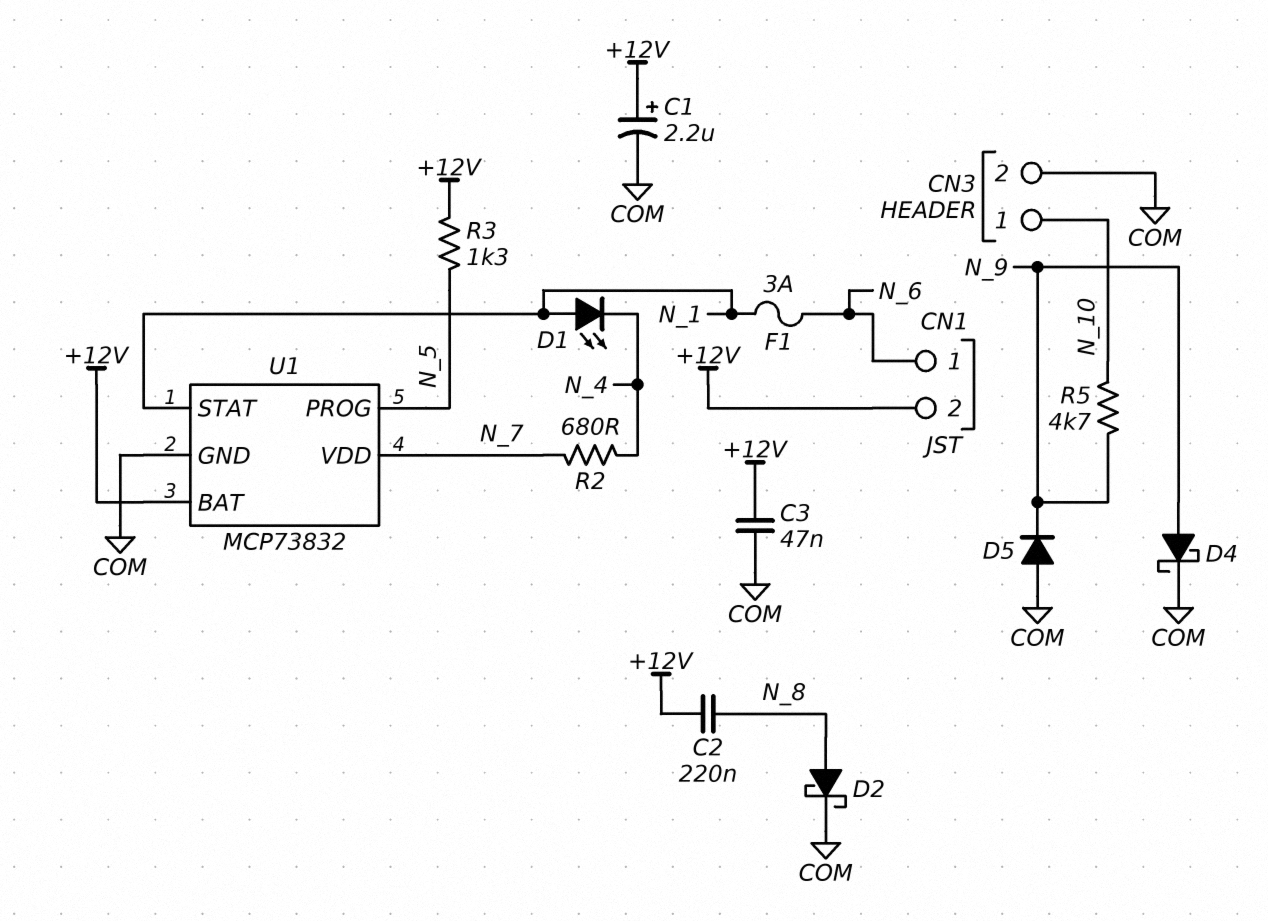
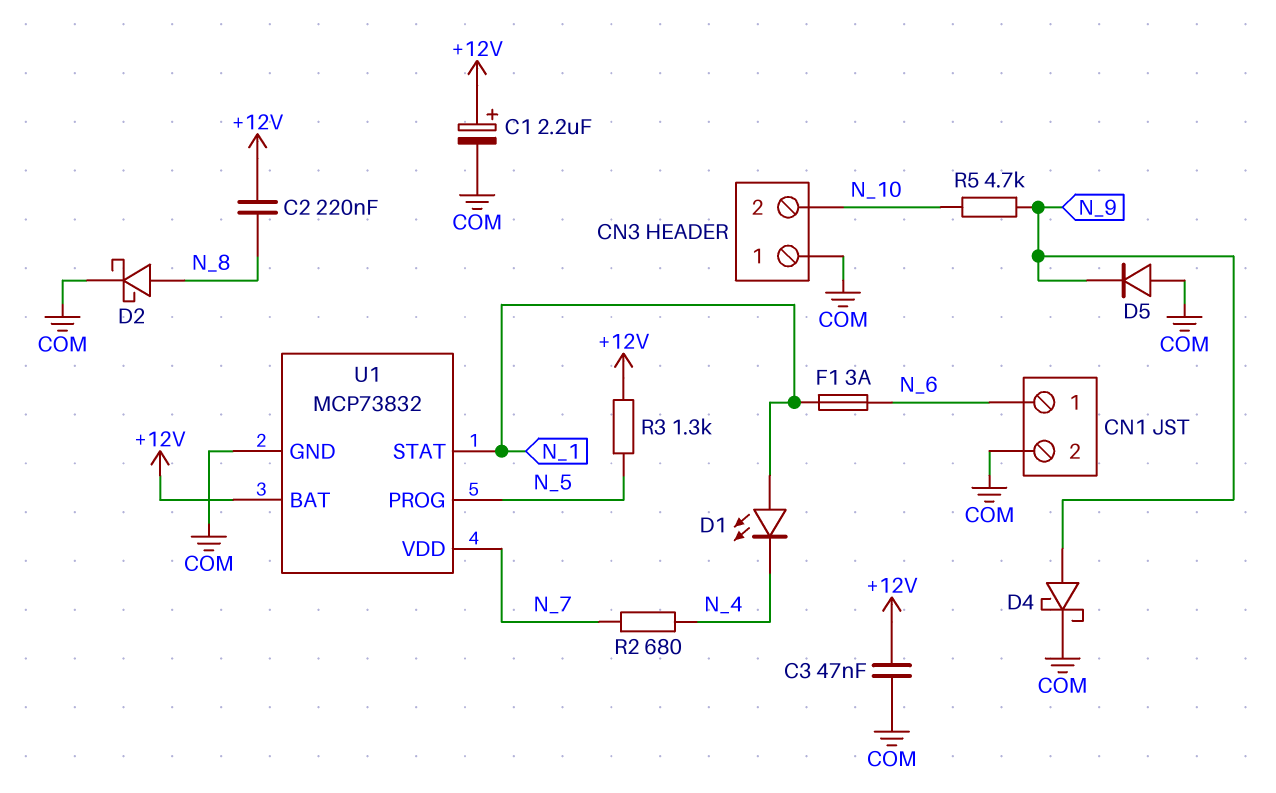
CN1 pin 2: +12V -> COM
CN3 pin 1: N_10 -> COM
CN3 pin 2: COM -> N_10

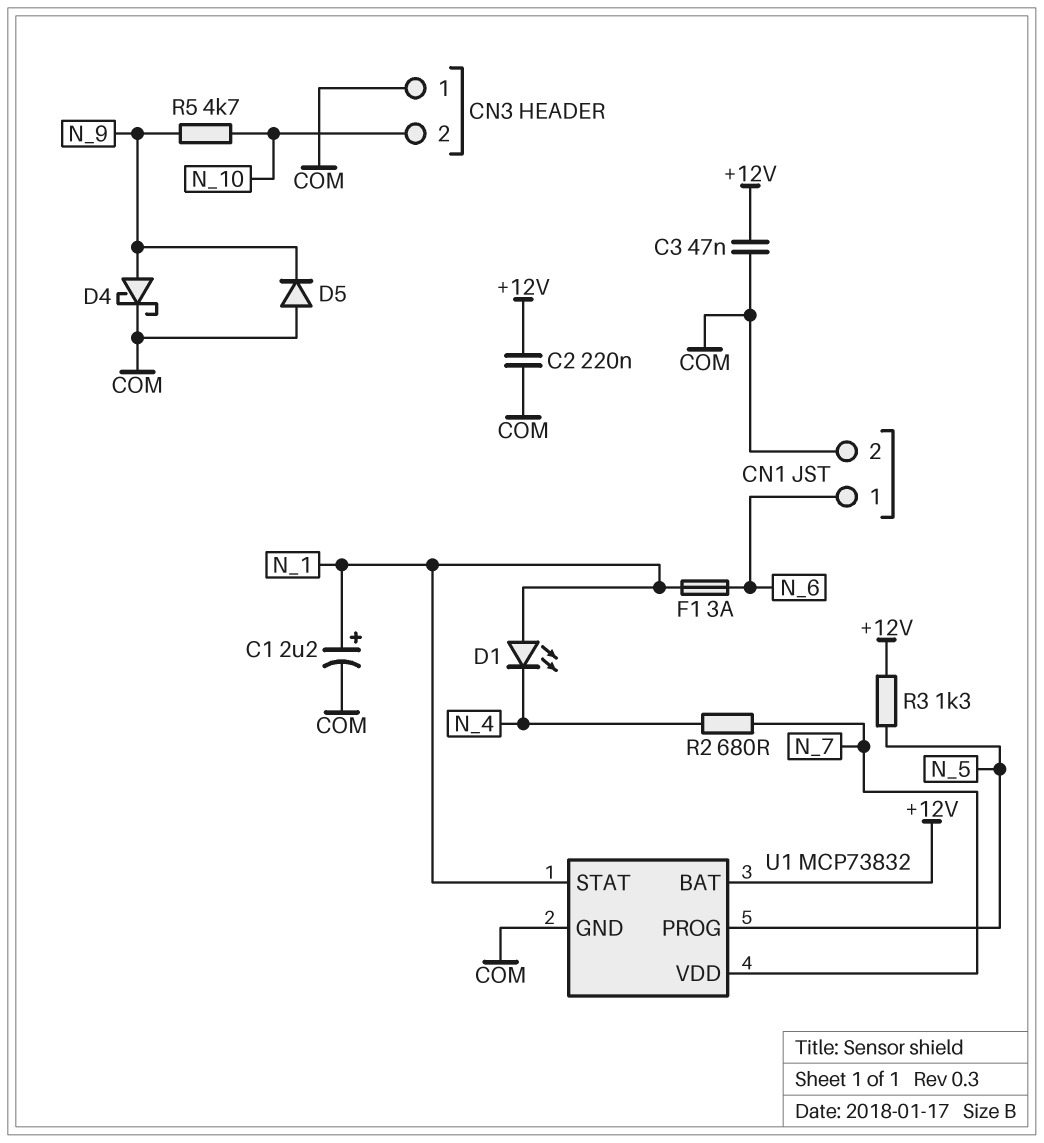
C1: 2.2uF (plus +12V, minus COM) -> 2.2uF (plus N_1, minus COM)
C2: 220nF (+12V, N_8) -> 220nF (+12V, COM)
D2: schottky (A N_8, K COM) -> none

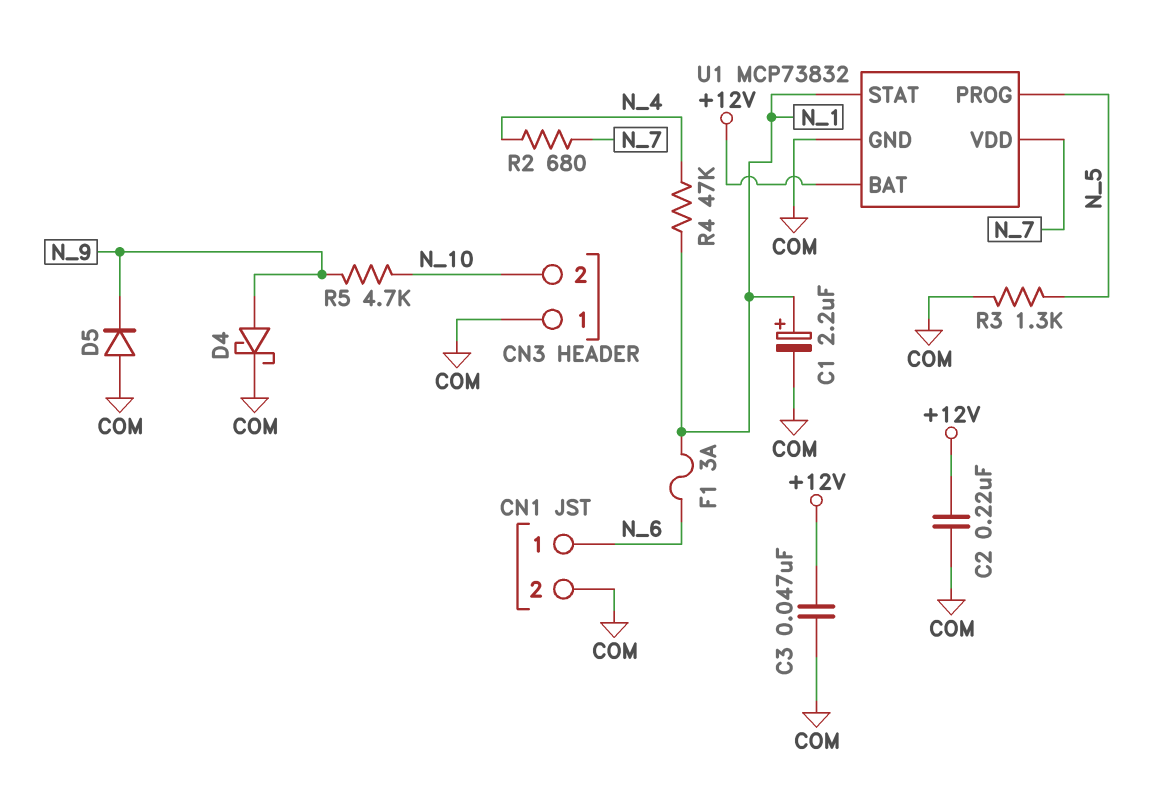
D1: LED (A N_1, K N_4) -> none
R3: 1.3k (+12V, N_5) -> 1.3k (COM, N_5)
R4: none -> 47k (N_1, N_4)

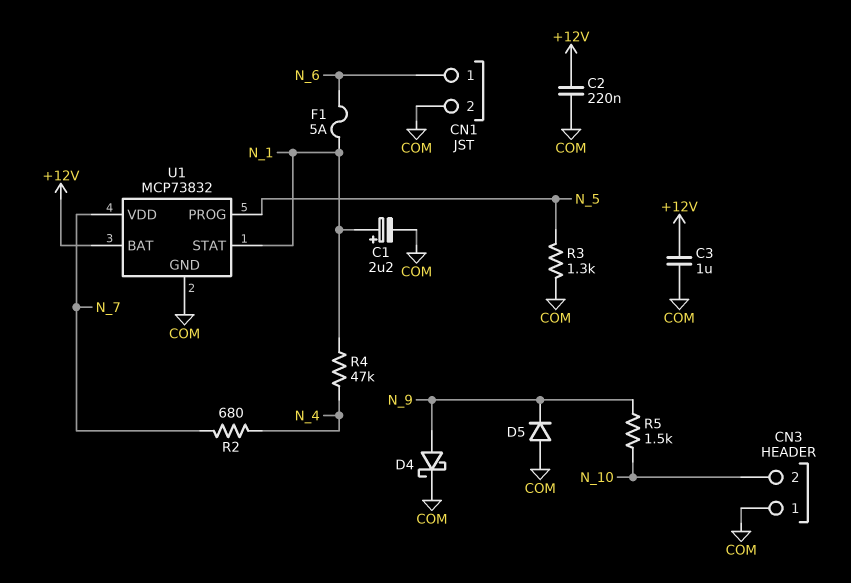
C3: 47nF (+12V, COM) -> 1uF (+12V, COM)
F1: 3A (N_1, N_6) -> 5A (N_1, N_6)
R5: 4.7k (N_9, N_10) -> 1.5k (N_9, N_10)

